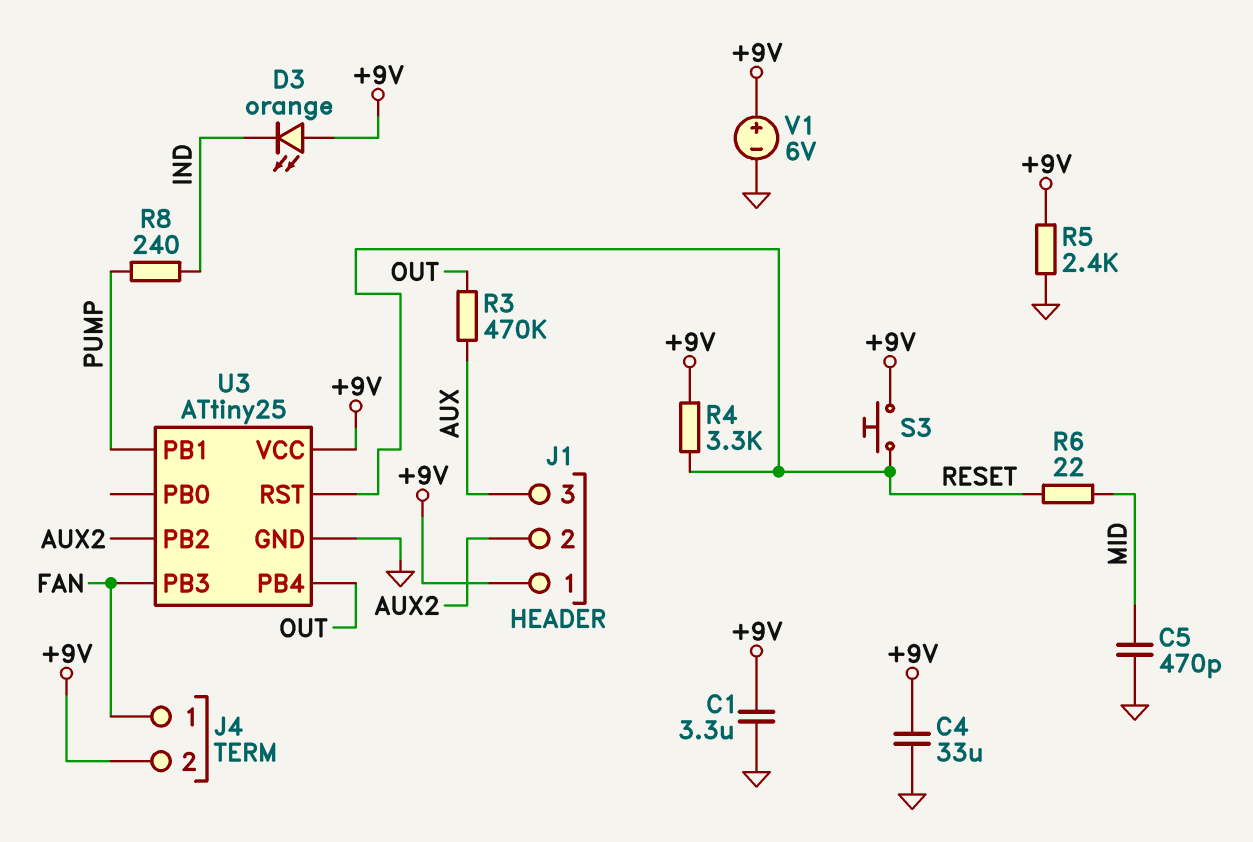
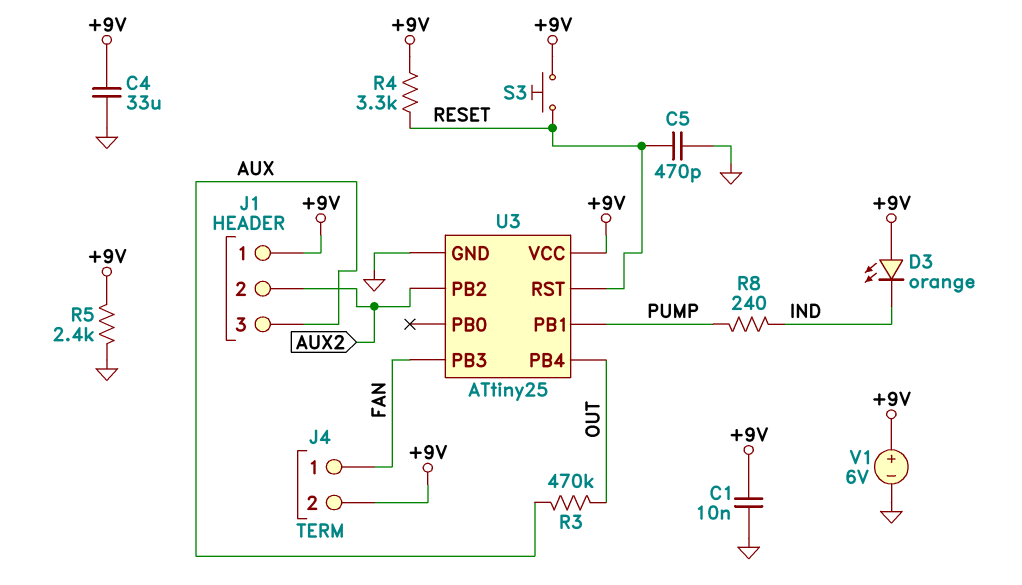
C1: 3.3uF (+9V, GND) -> 10nF (+9V, GND)
C5: 470pF (GND, MID) -> 470pF (GND, RESET)
R6: 22 (MID, RESET) -> none

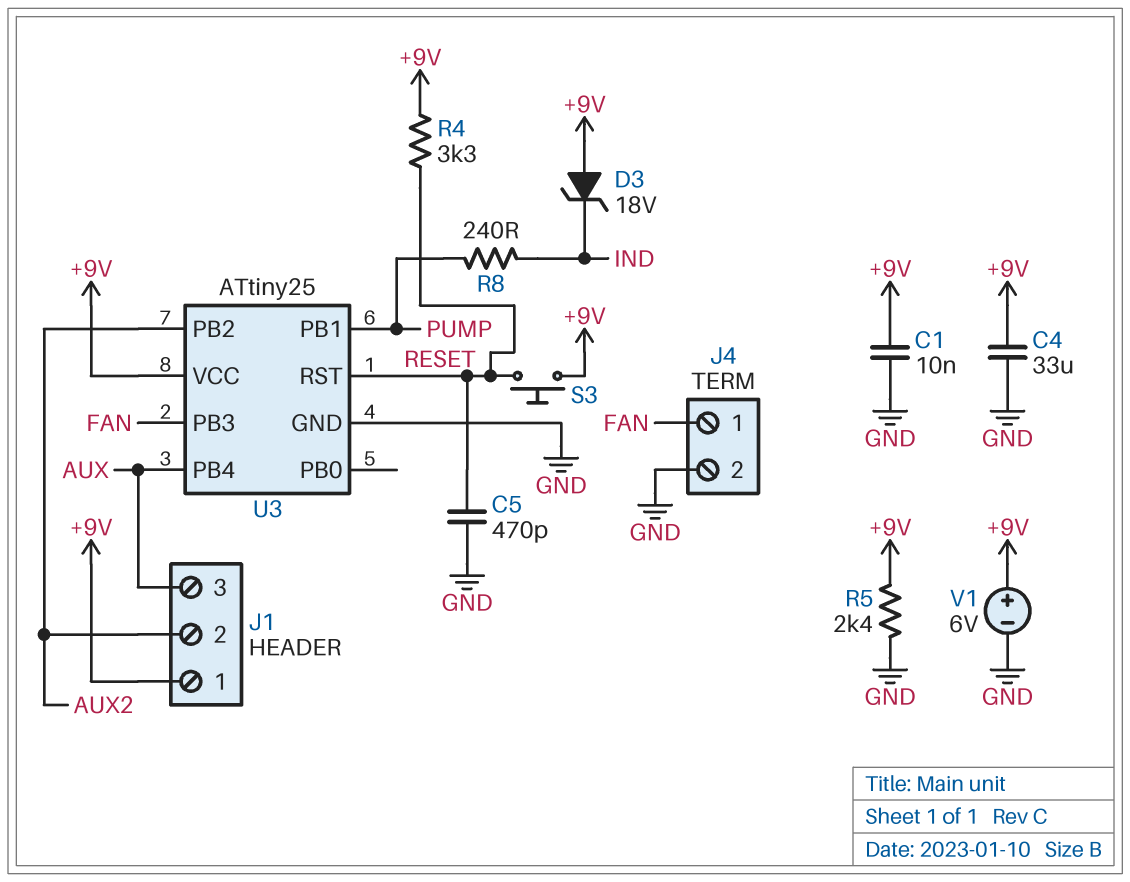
D3: LED orange (A +9V, K IND) -> zener 18V (A +9V, K IND)
J4 pin 2: +9V -> GND
R3: 470k (AUX, OUT) -> none
U3 pin PB4: OUT -> AUX

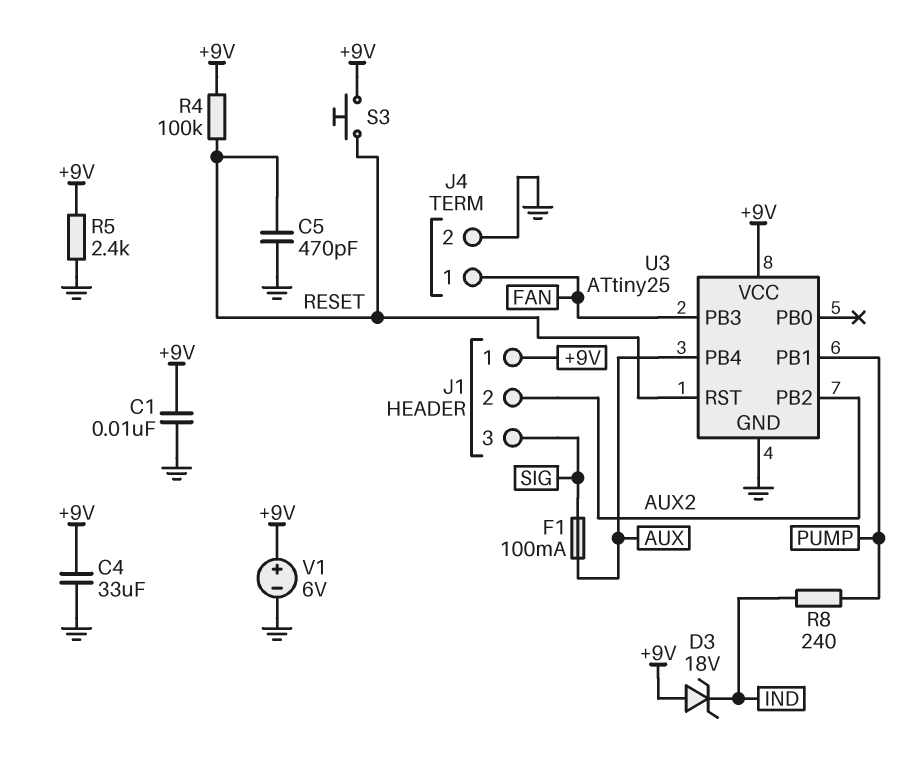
F1: none -> 100mA (AUX, SIG)
J1 pin 3: AUX -> SIG
R4: 3.3k (+9V, RESET) -> 100k (+9V, RESET)

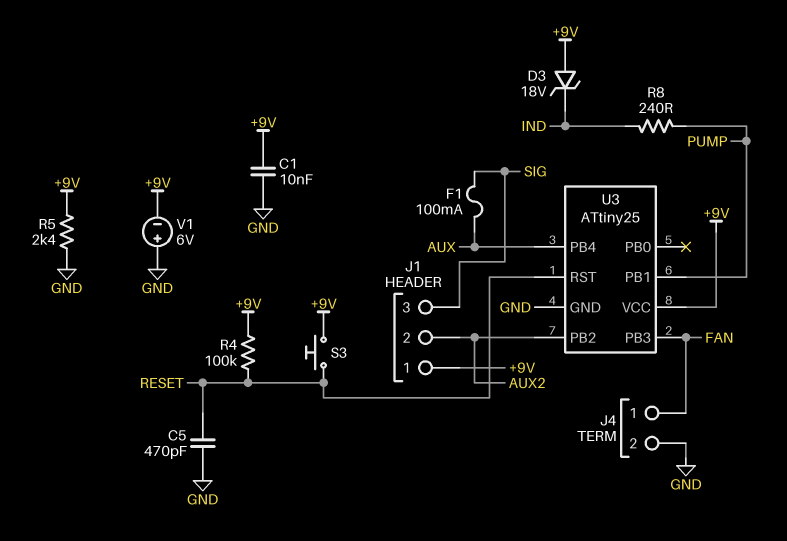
C4: 33uF (+9V, GND) -> none
V1: 6V (plus +9V, minus GND) -> 6V (plus GND, minus +9V)

